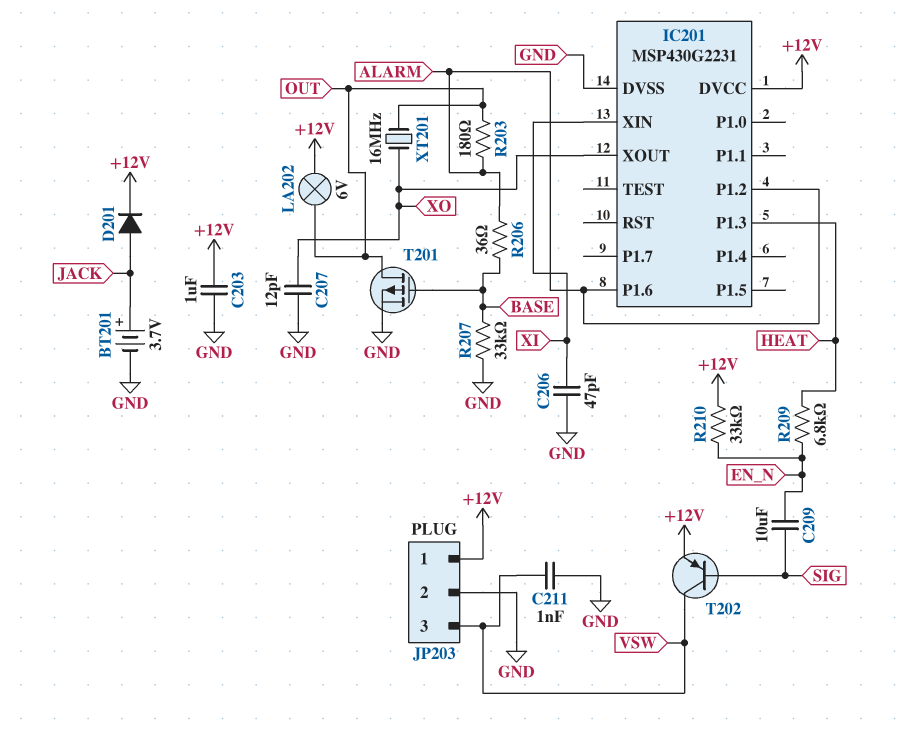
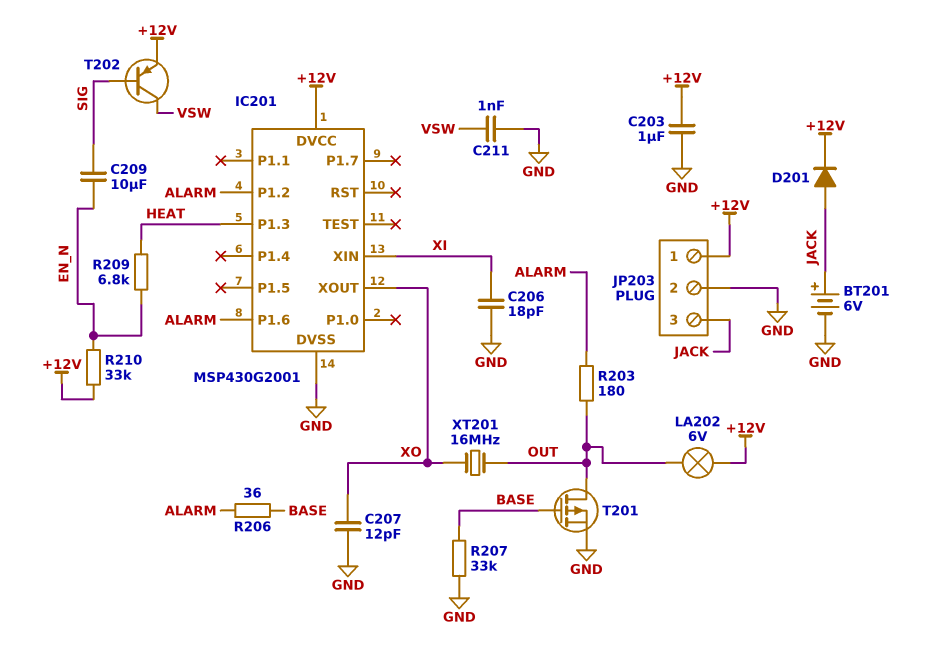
BT201: 3.7V (plus JACK, minus GND) -> 6V (plus JACK, minus GND)
C206: 47pF (GND, XI) -> 18pF (GND, XI)
IC201: MSP430G2231 -> MSP430G2001
JP203 pin 3: VSW -> JACK

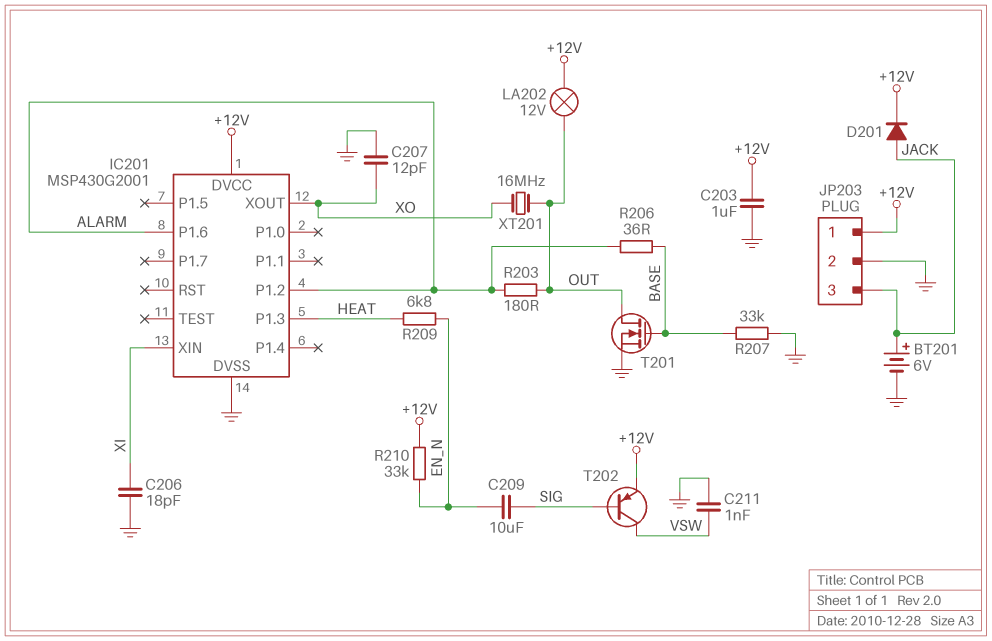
LA202: lamp 6V (+12V, OUT) -> lamp 12V (+12V, OUT)
T201: PMOS (G BASE, D OUT, S GND) -> NMOS (G BASE, D OUT, S GND)

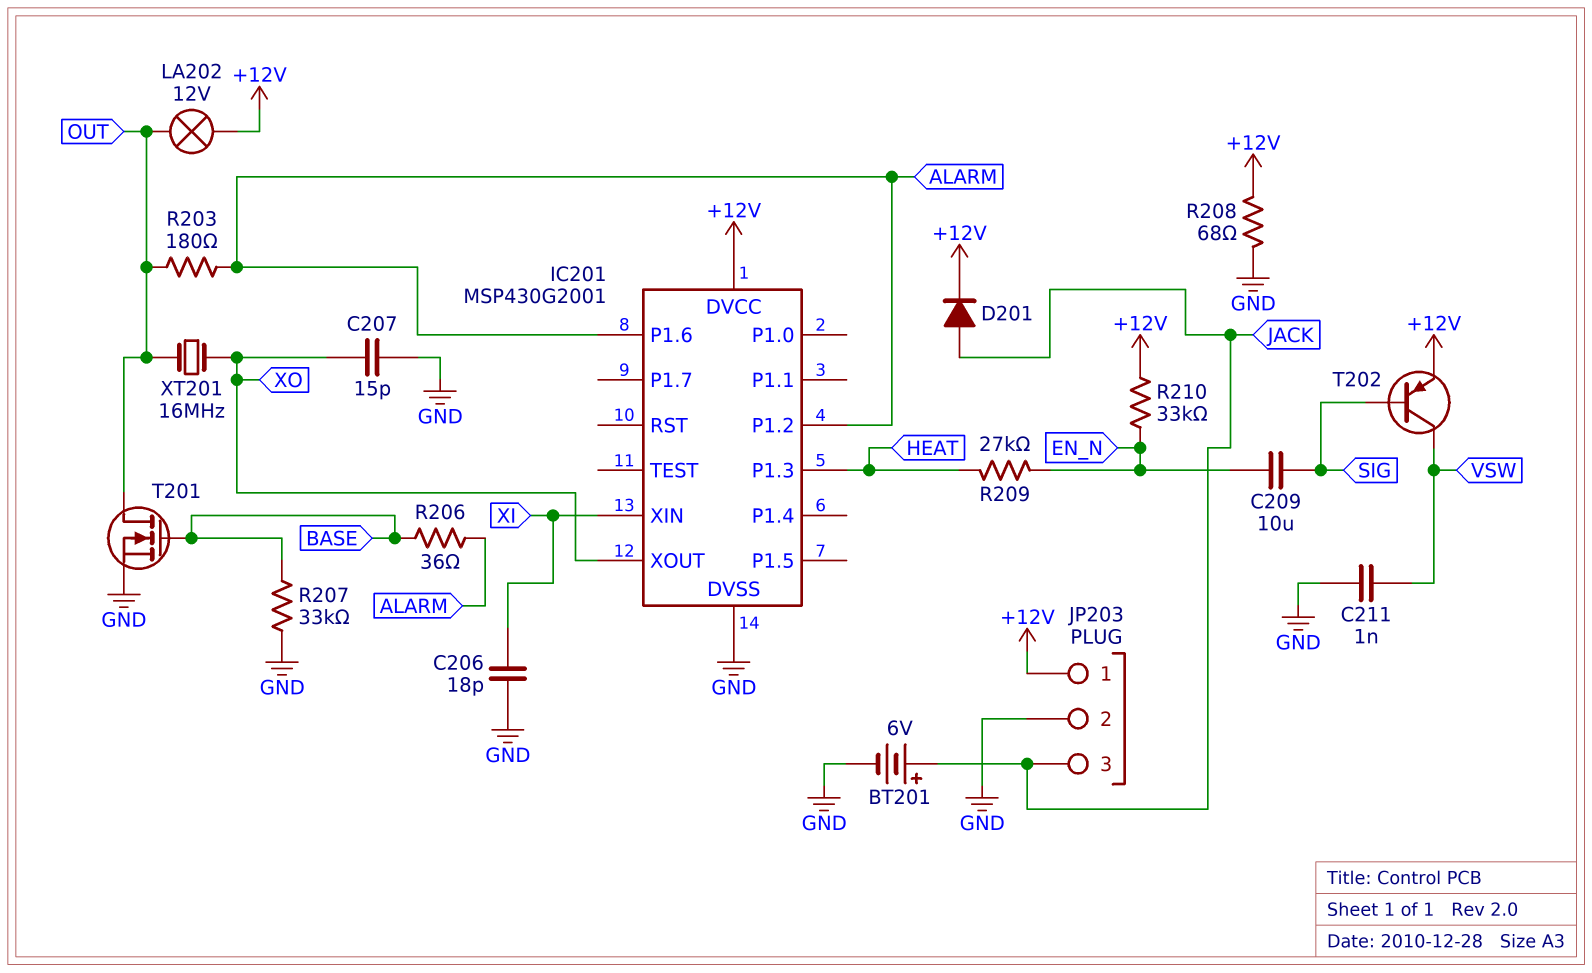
C203: 1uF (+12V, GND) -> none
C207: 12pF (GND, XO) -> 15pF (GND, XO)
R208: none -> 68 (+12V, GND)
R209: 6.8k (EN_N, HEAT) -> 27k (EN_N, HEAT)

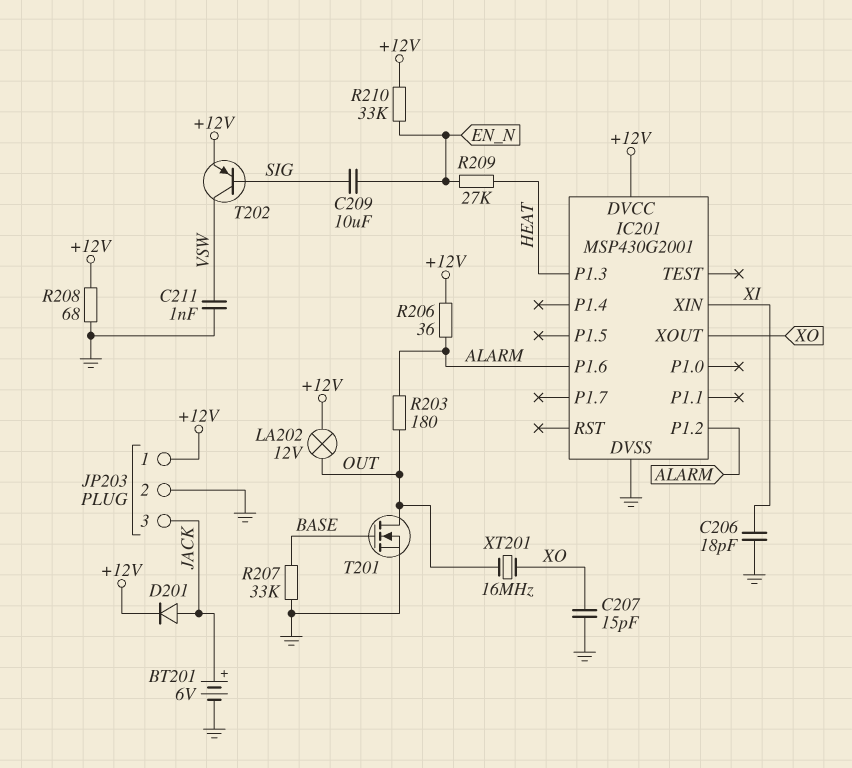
R206: 36 (ALARM, BASE) -> 36 (+12V, ALARM)

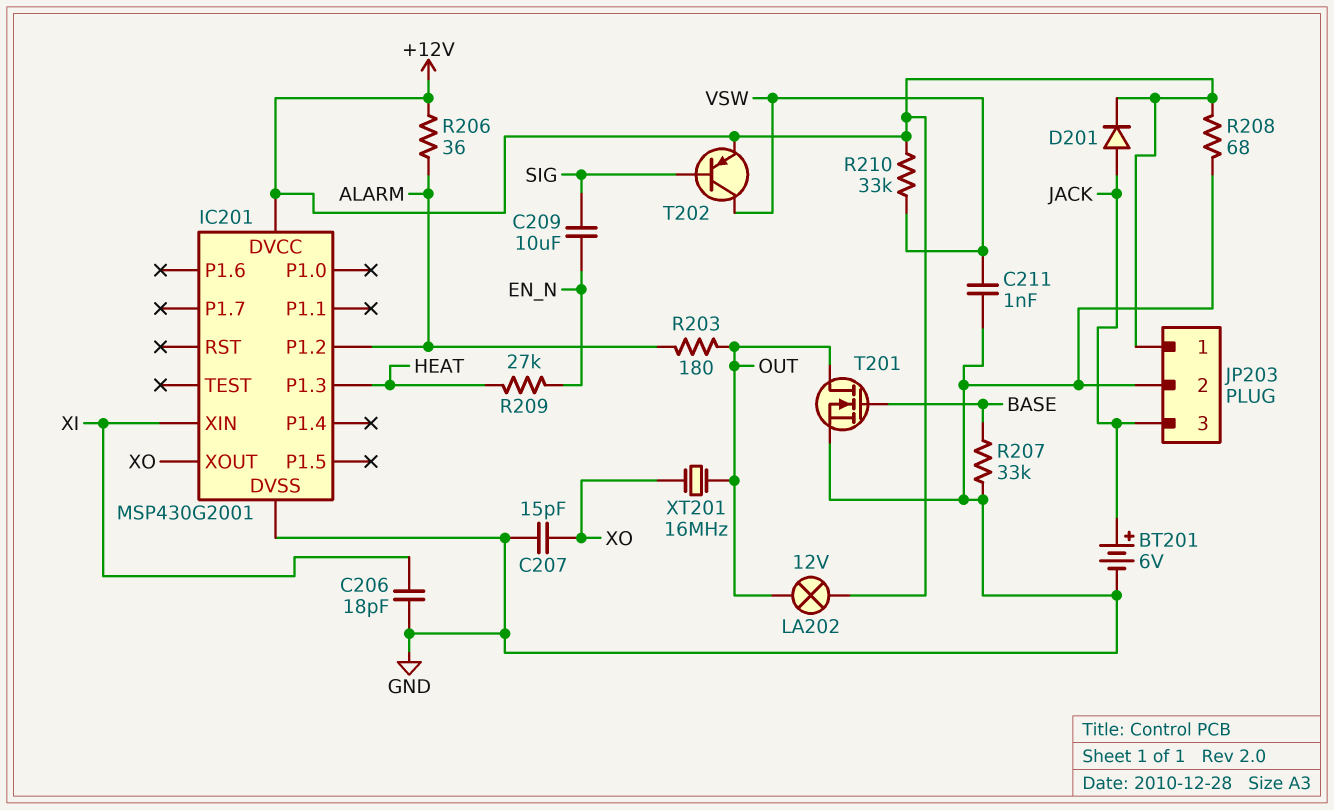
IC201 pin P1.6: ALARM -> none
R210: 33k (+12V, EN_N) -> 33k (+12V, VSW)

